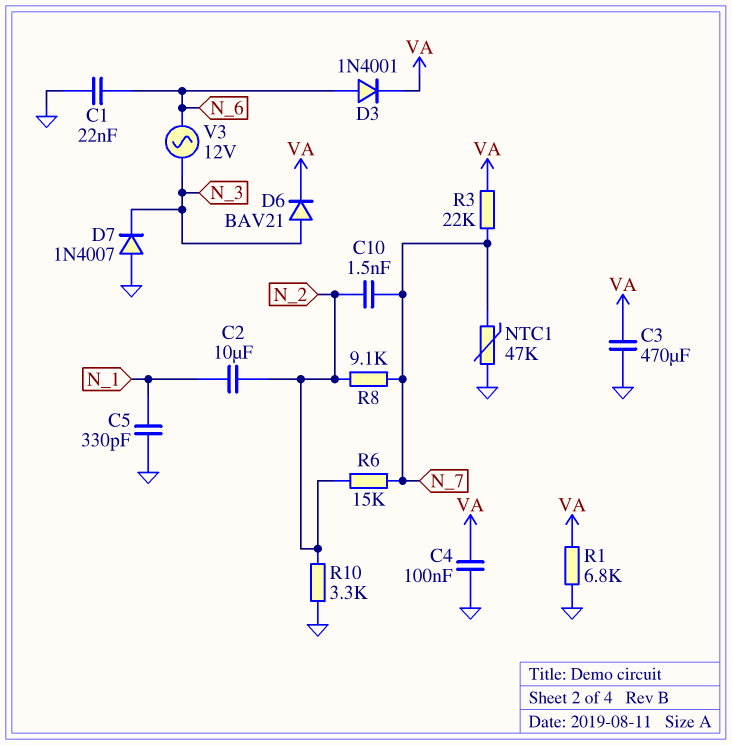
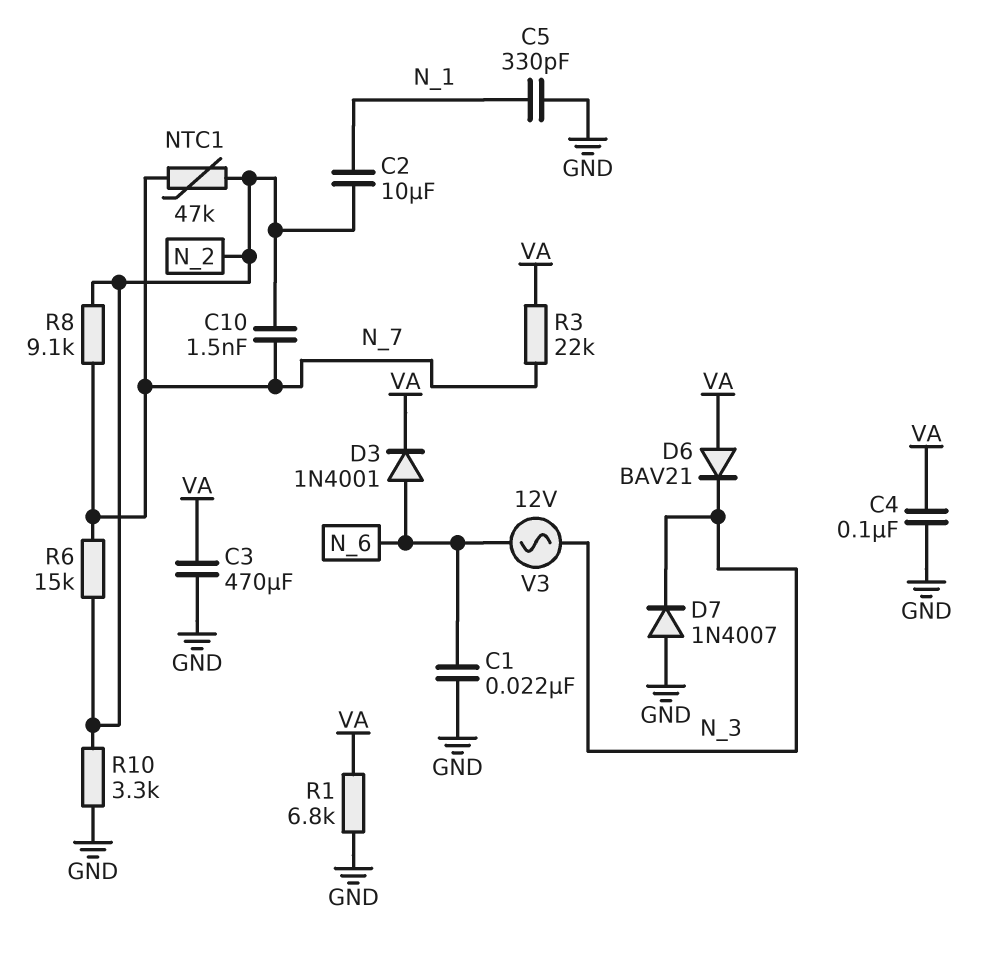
D6: diode BAV21 (A N_3, K VA) -> diode BAV21 (A VA, K N_3)
NTC1: 47k (GND, N_7) -> 47k (N_2, N_7)

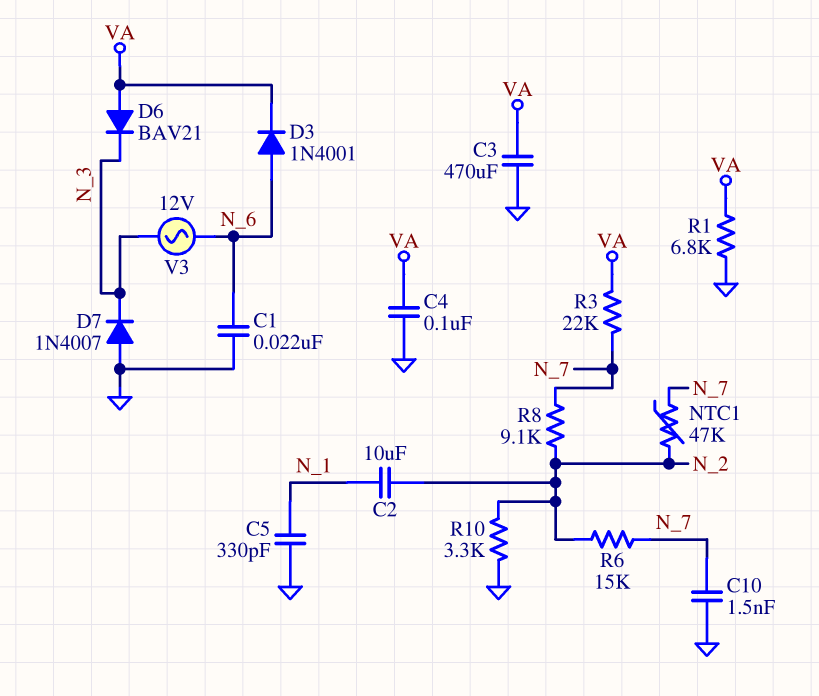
C10: 1.5nF (N_2, N_7) -> 1.5nF (GND, N_7)

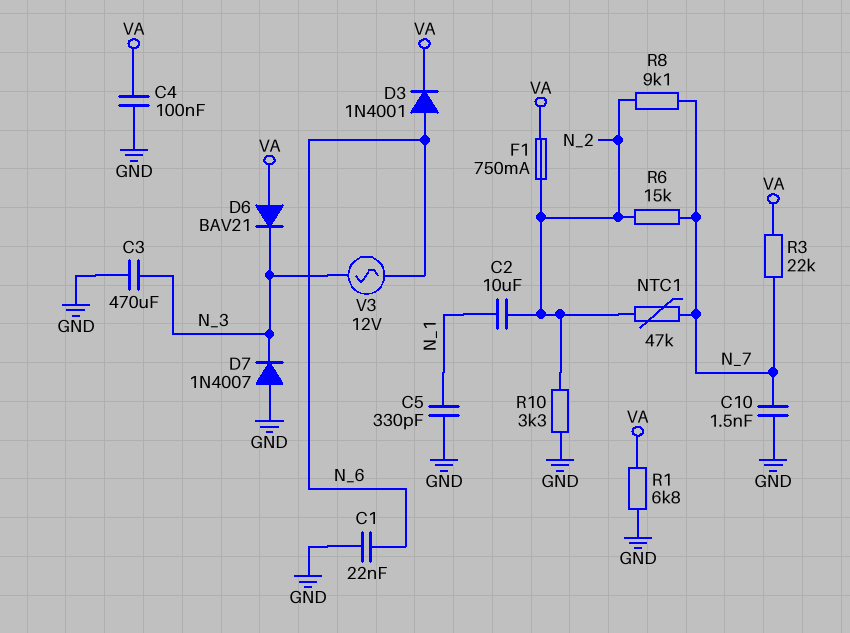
C3: 470uF (GND, VA) -> 470uF (GND, N_3)
F1: none -> 750mA (N_2, VA)

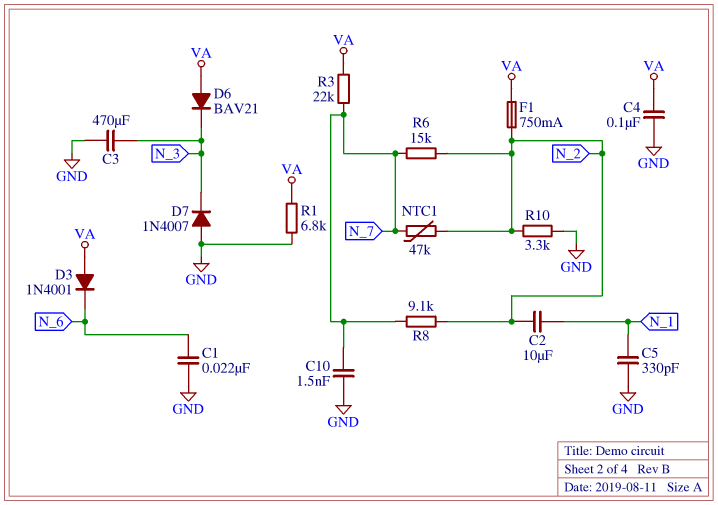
D3: diode 1N4001 (A N_6, K VA) -> diode 1N4001 (A VA, K N_6)
V3: AC 12V (N_3, N_6) -> none

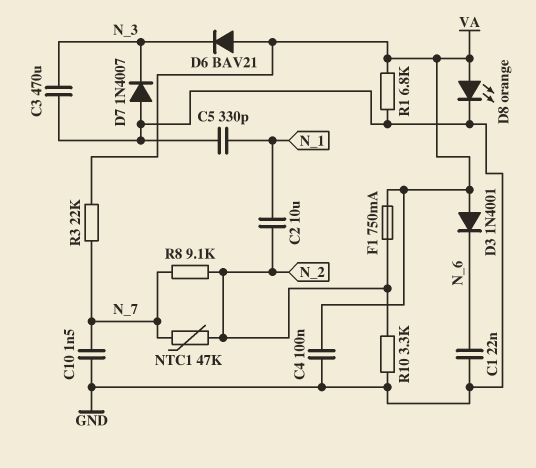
D8: none -> LED orange (A VA, K GND)
R6: 15k (N_2, N_7) -> none

